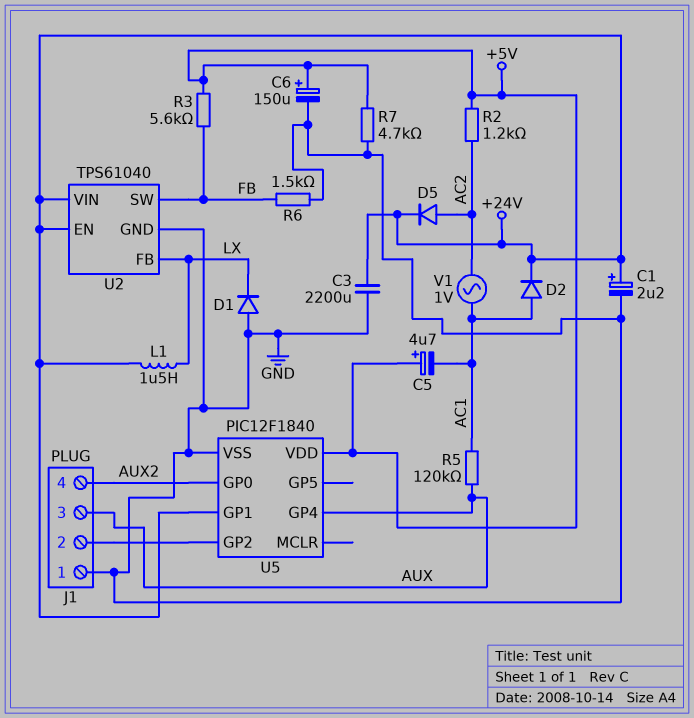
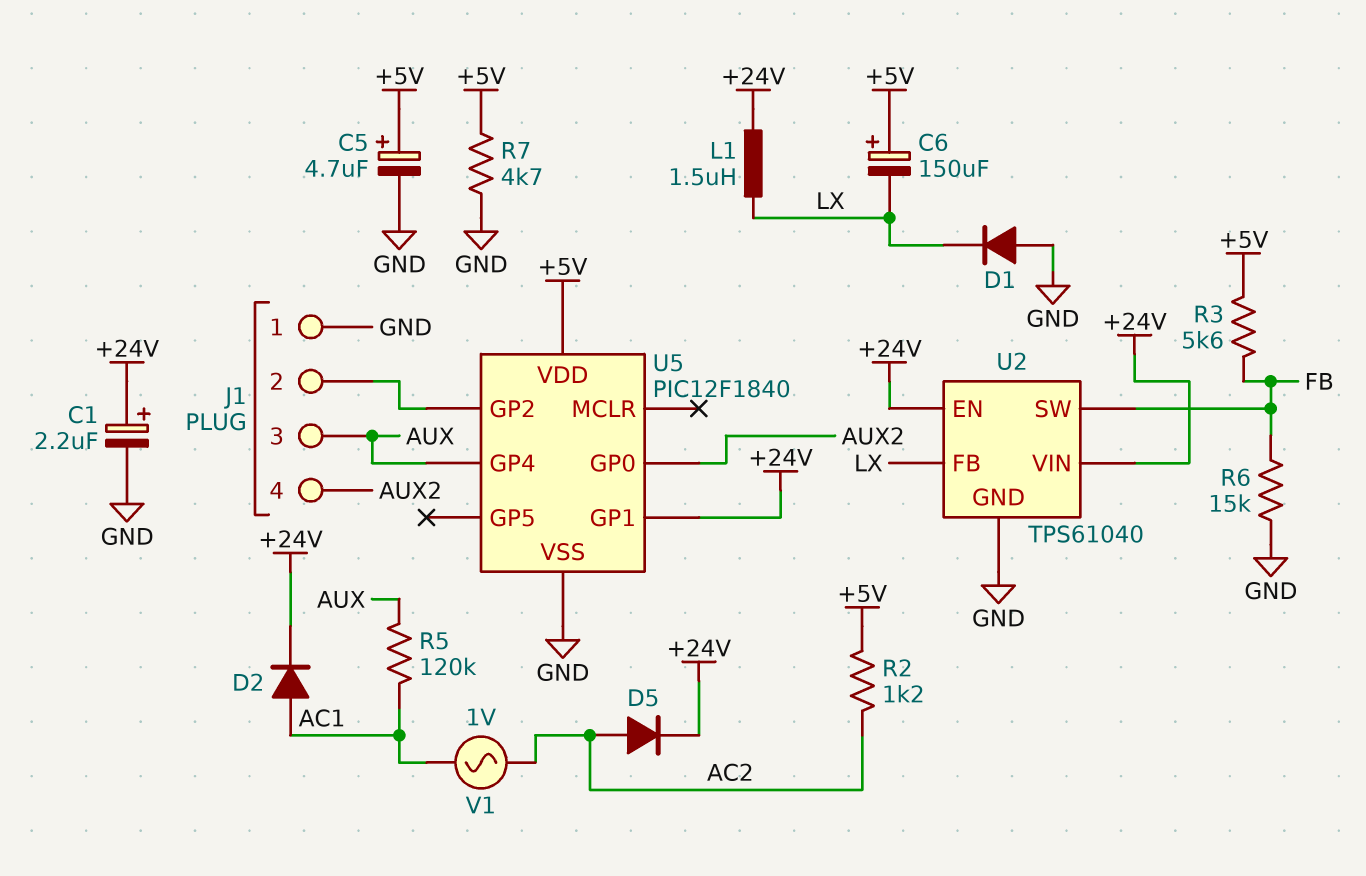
C3: 2200uF (+24V, GND) -> none
C5: 4.7uF (plus +5V, minus AC1) -> 4.7uF (plus +5V, minus GND)
C6: 150uF (plus +5V, minus GND) -> 150uF (plus +5V, minus LX)
R6: 1.5k (FB, GND) -> 15k (FB, GND)

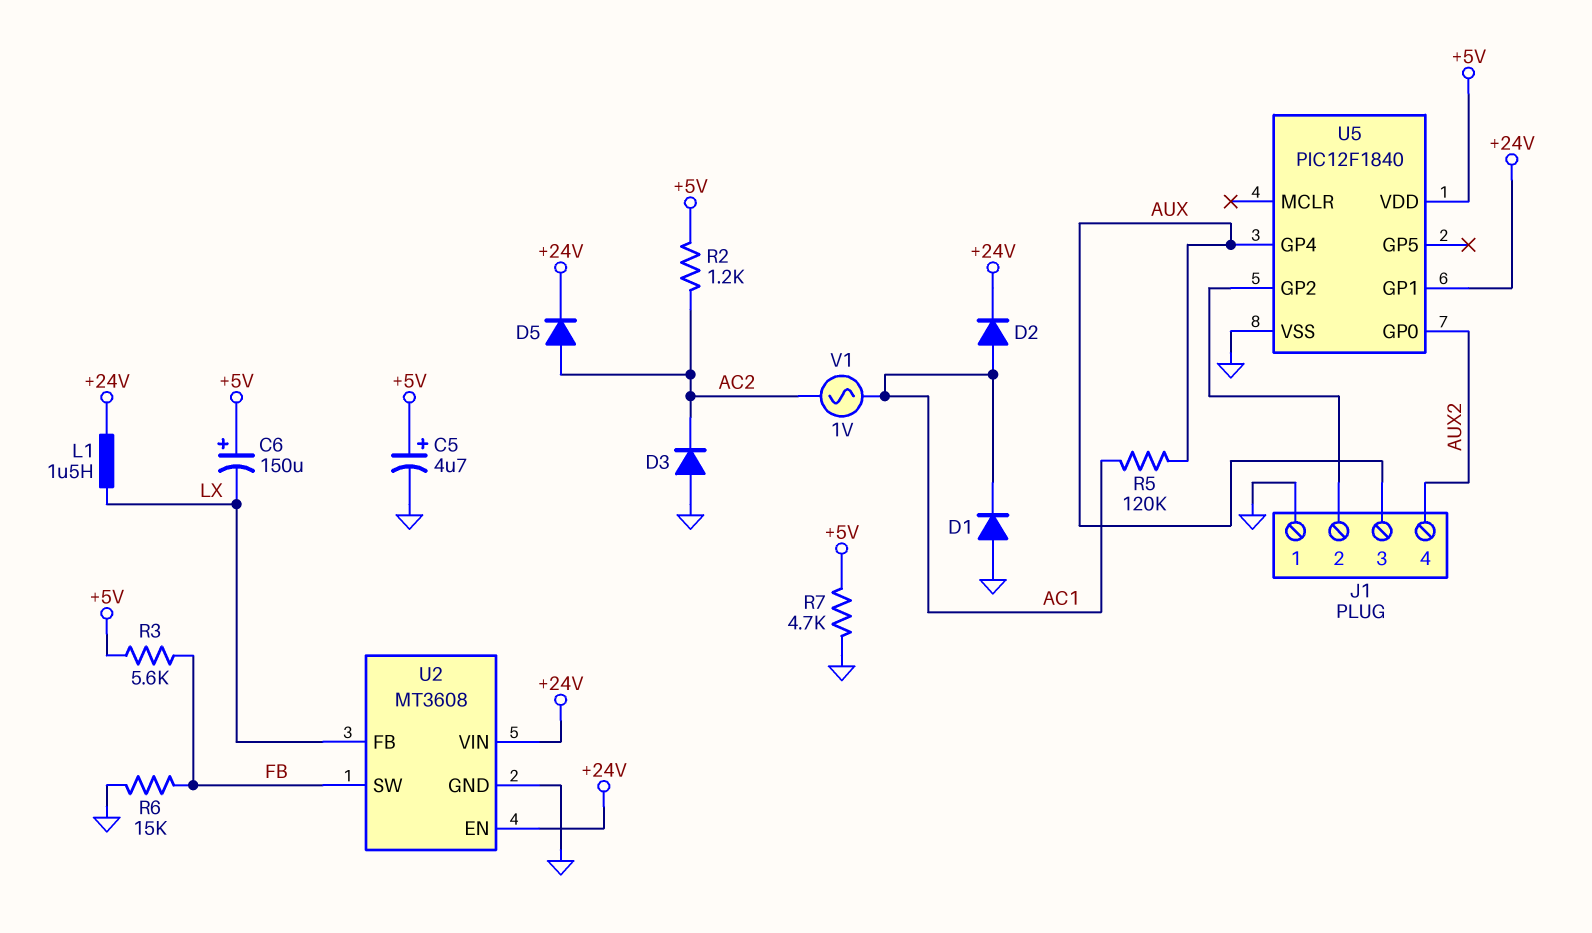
C1: 2.2uF (plus +24V, minus GND) -> none
D1: diode (A GND, K LX) -> diode (A GND, K AC1)
D3: none -> diode (A GND, K AC2)
U2: TPS61040 -> MT3608

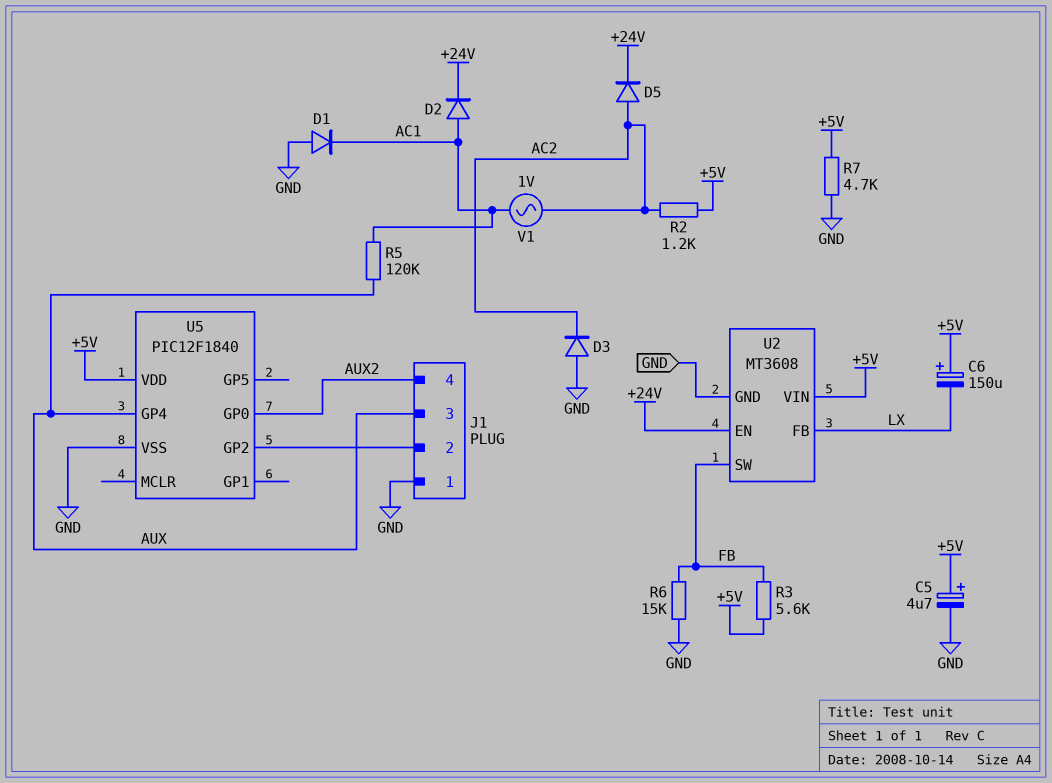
L1: 1.5uH (+24V, LX) -> none
U2 pin VIN: +24V -> +5V
U5 pin GP1: +24V -> none

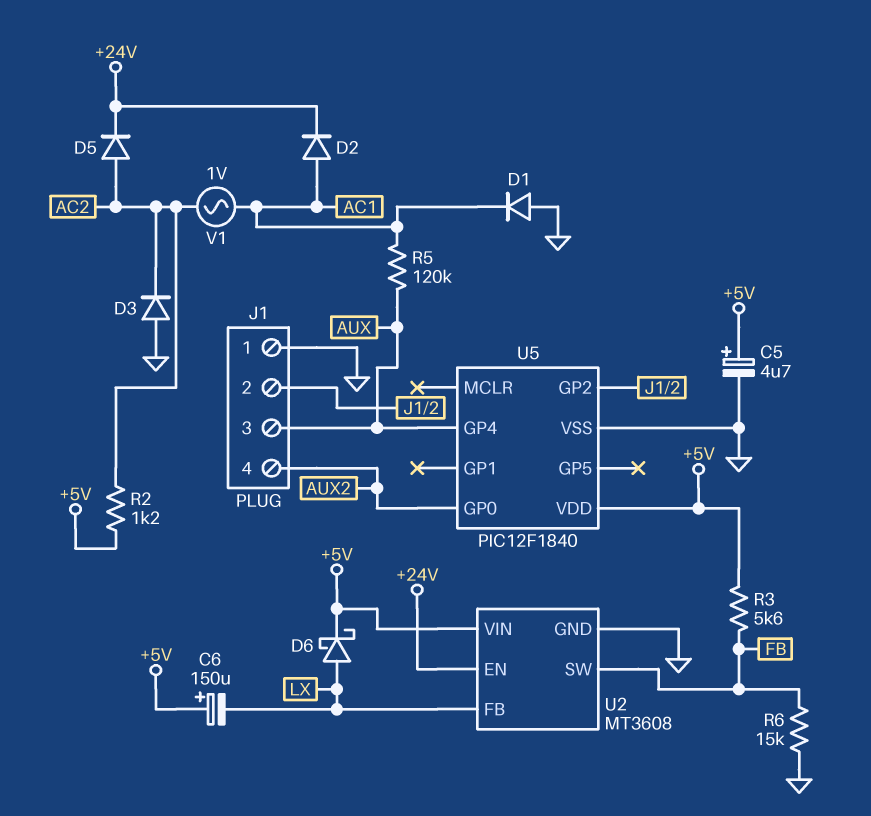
D6: none -> schottky (A LX, K +5V)
R7: 4.7k (+5V, GND) -> none

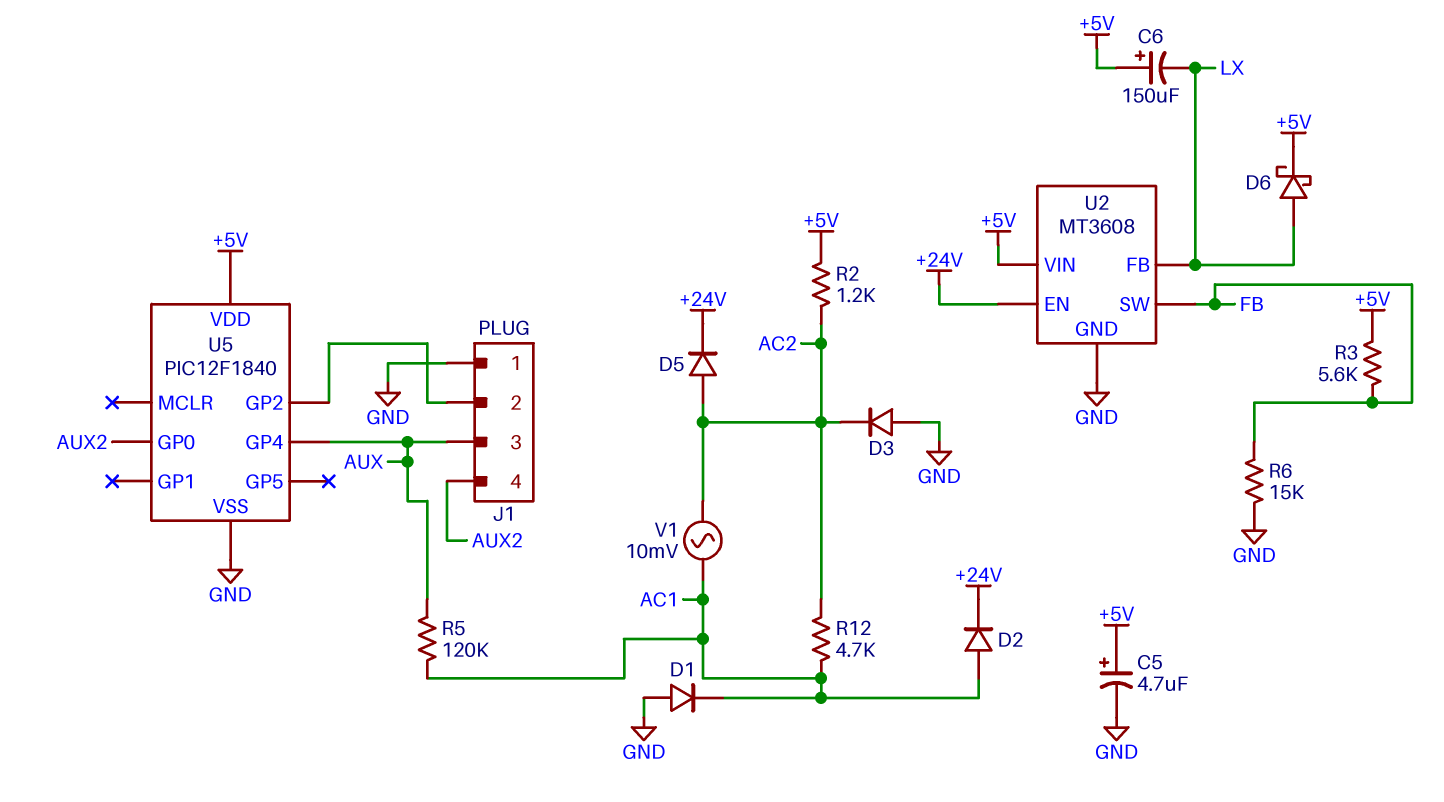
R12: none -> 4.7k (AC1, AC2)
V1: AC 1V (AC1, AC2) -> AC 10mV (AC1, AC2)

